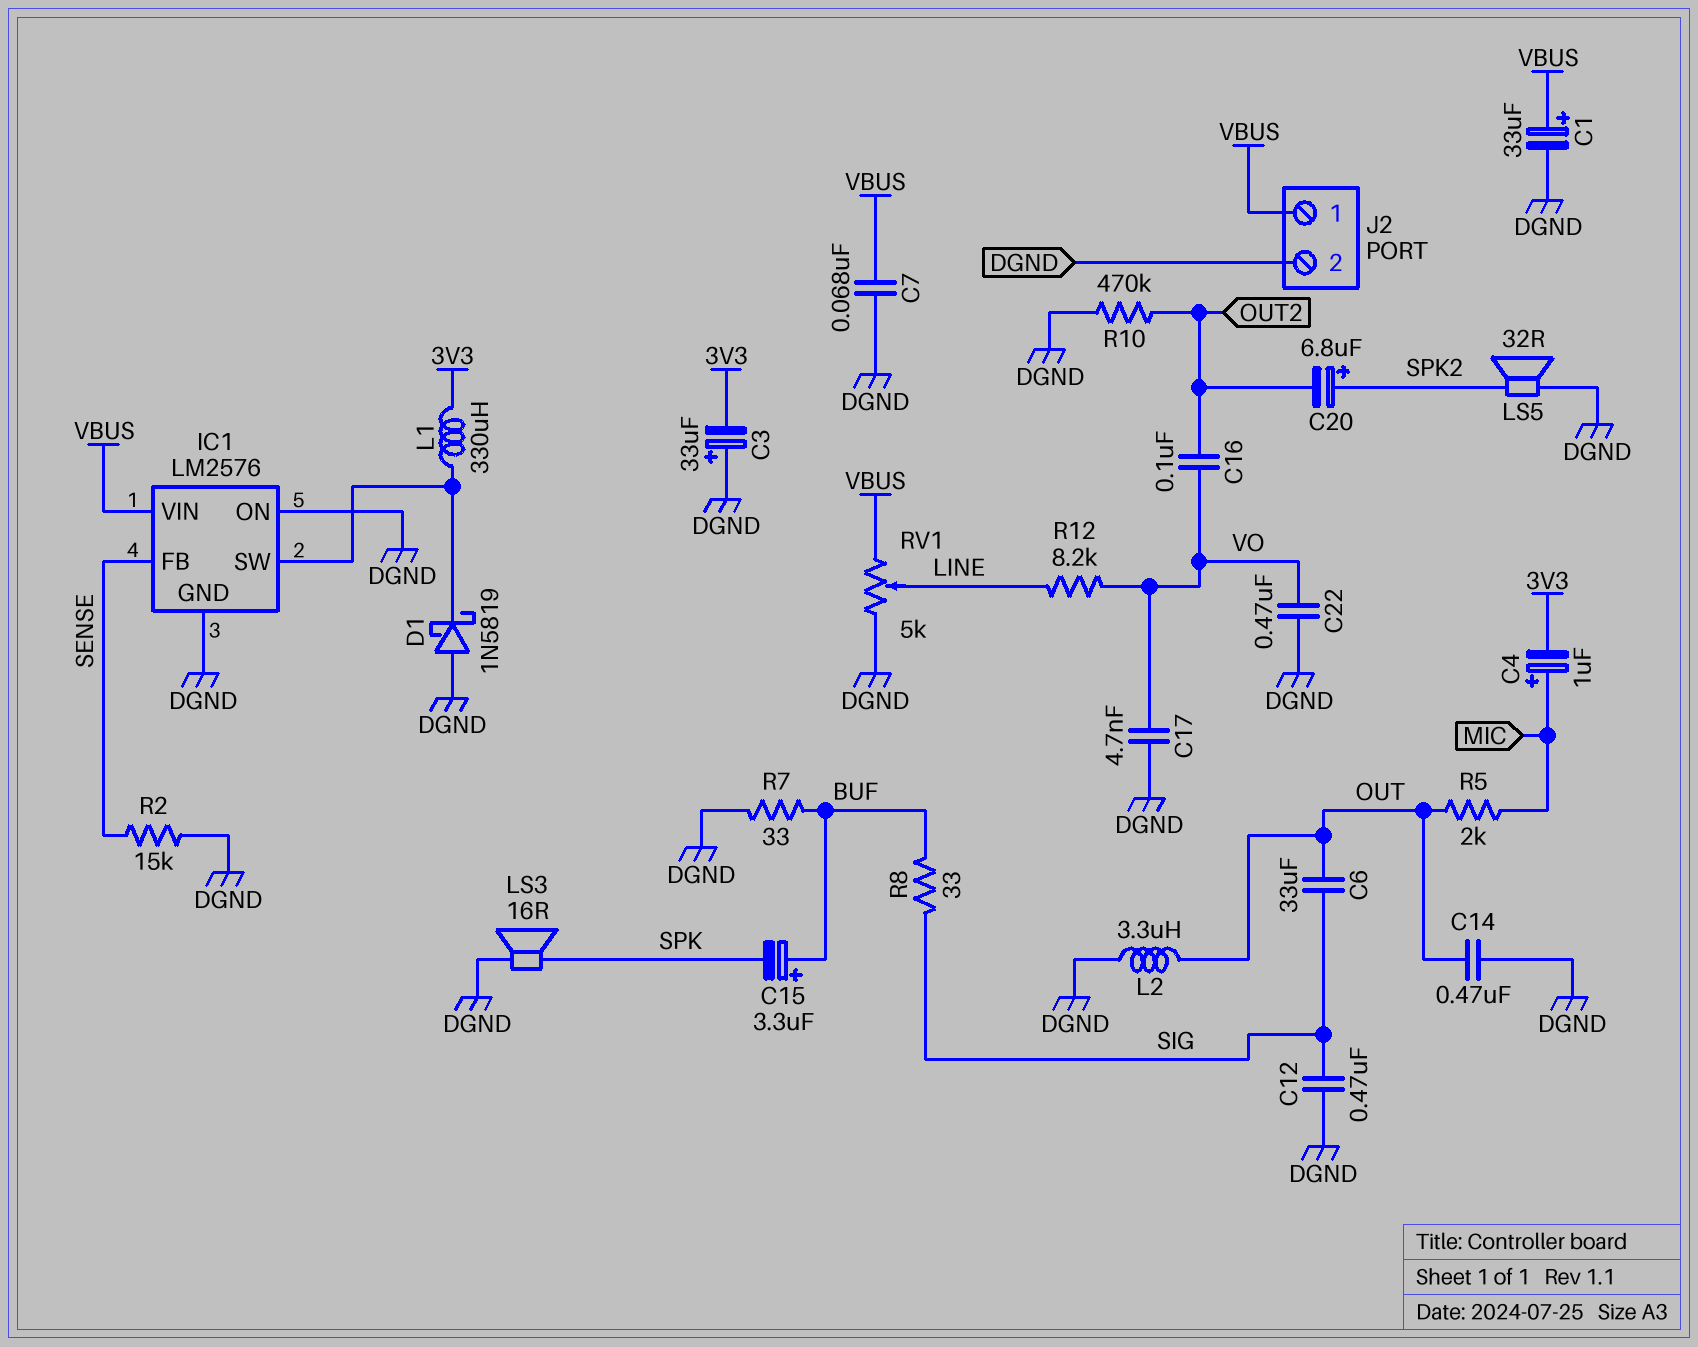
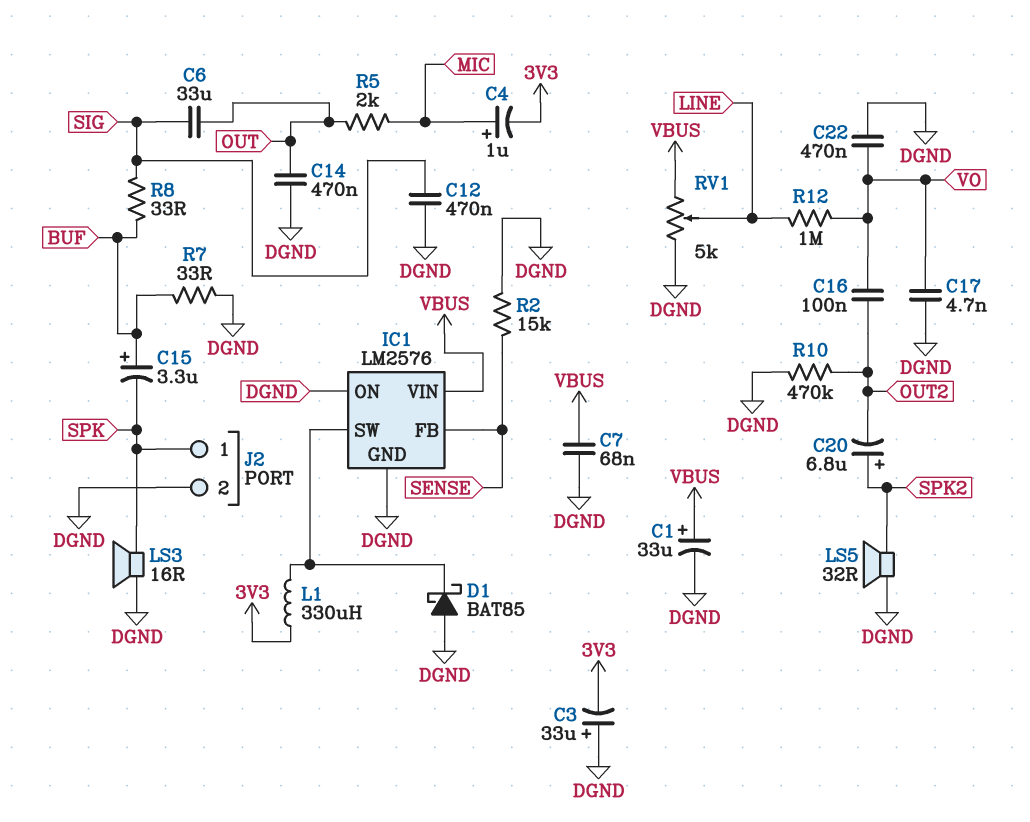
D1: schottky 1N5819 (A DGND, K IC1/SW) -> schottky BAT85 (A DGND, K IC1/SW)
J2 pin 1: VBUS -> SPK
L2: 3.3uH (DGND, OUT) -> none
R12: 8.2k (LINE, VO) -> 1M (LINE, VO)

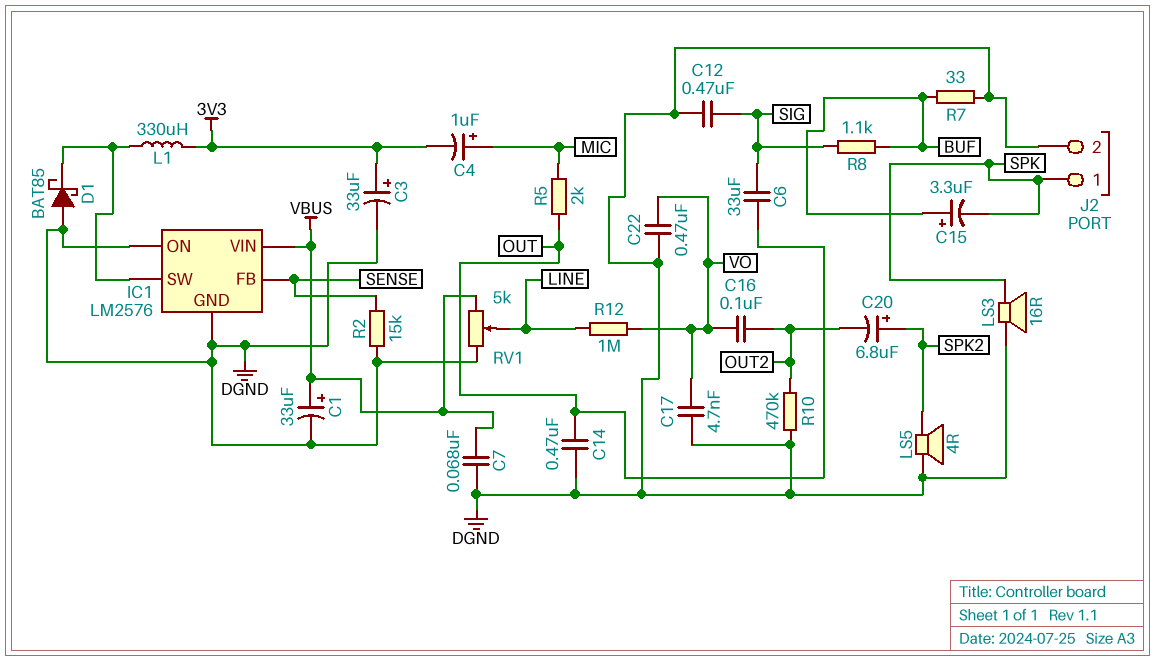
C3: 33uF (plus DGND, minus 3V3) -> 33uF (plus 3V3, minus DGND)
LS5: speaker 32R (DGND, SPK2) -> speaker 4R (DGND, SPK2)
R8: 33 (BUF, SIG) -> 1.1k (BUF, SIG)

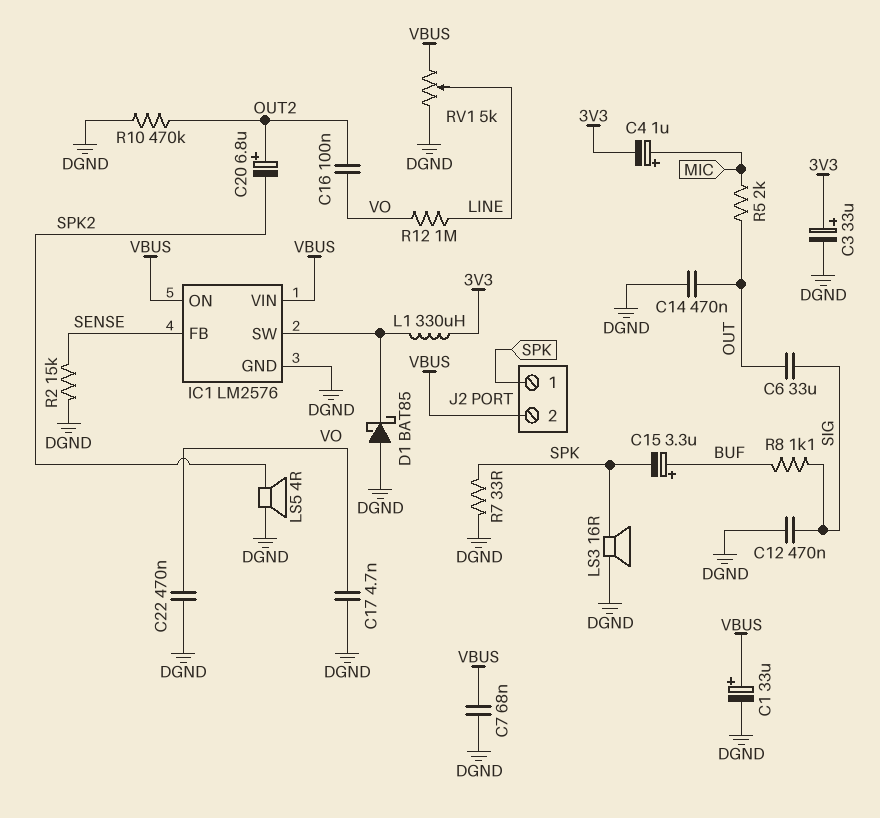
C20: 6.8uF (plus SPK2, minus OUT2) -> 6.8uF (plus OUT2, minus SPK2)
IC1 pin ON: DGND -> VBUS
J2 pin 2: DGND -> VBUS
R7: 33 (BUF, DGND) -> 33 (DGND, SPK)

